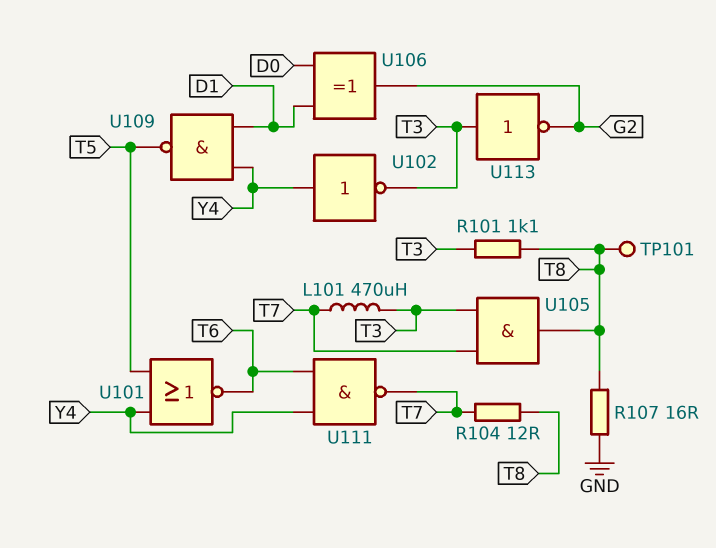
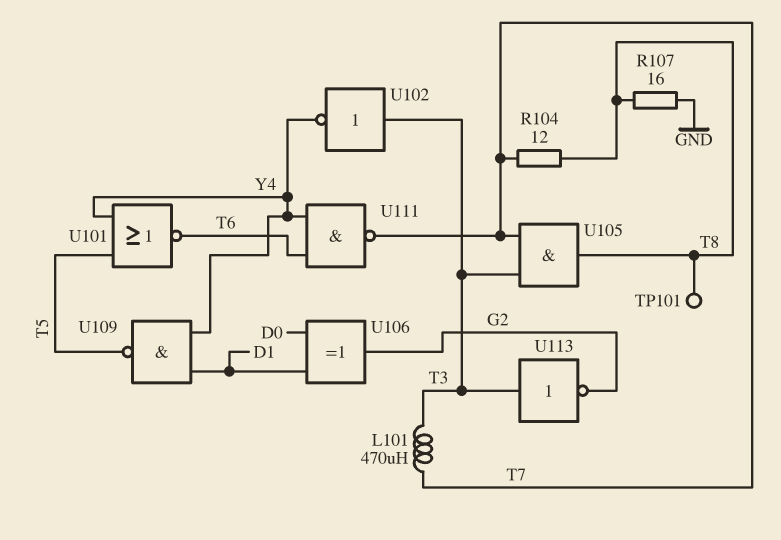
R101: 1.1k (T3, T8) -> none
U102: NOT (in Y4, out T3) -> NOT (in T3, out Y4)

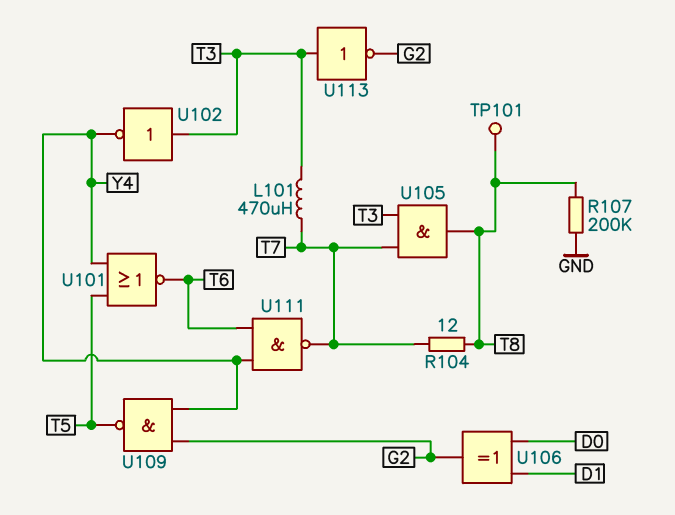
R107: 16 (GND, T8) -> 200k (GND, T8)
U109: NAND (in D1, in Y4, out T5) -> NAND (in G2, in Y4, out T5)

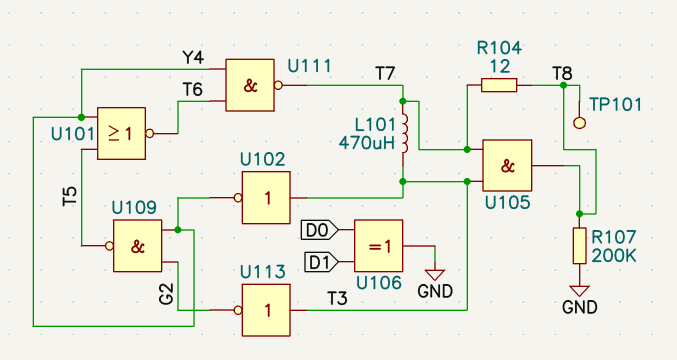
U106: XOR (in D0, in D1, out G2) -> XOR (in D0, in D1, out GND)

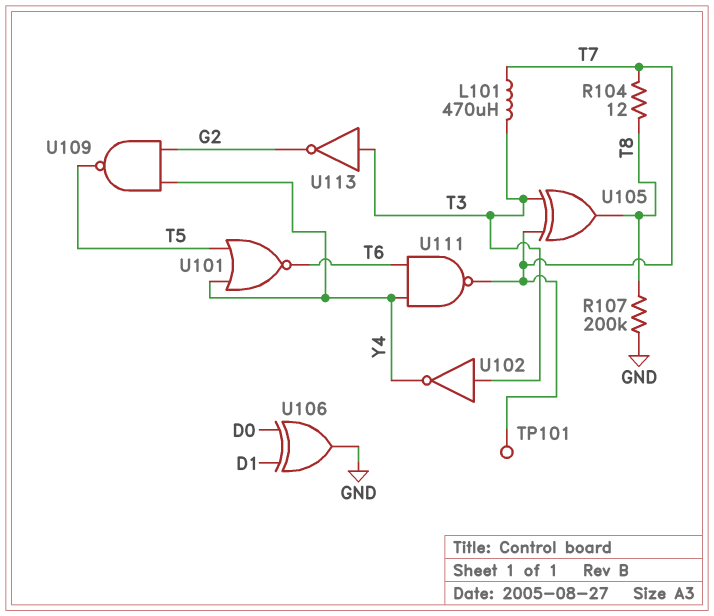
TP101: test point (T8) -> test point (T7)
U105: AND (in T3, in T7, out T8) -> XOR (in T3, in T7, out T8)

